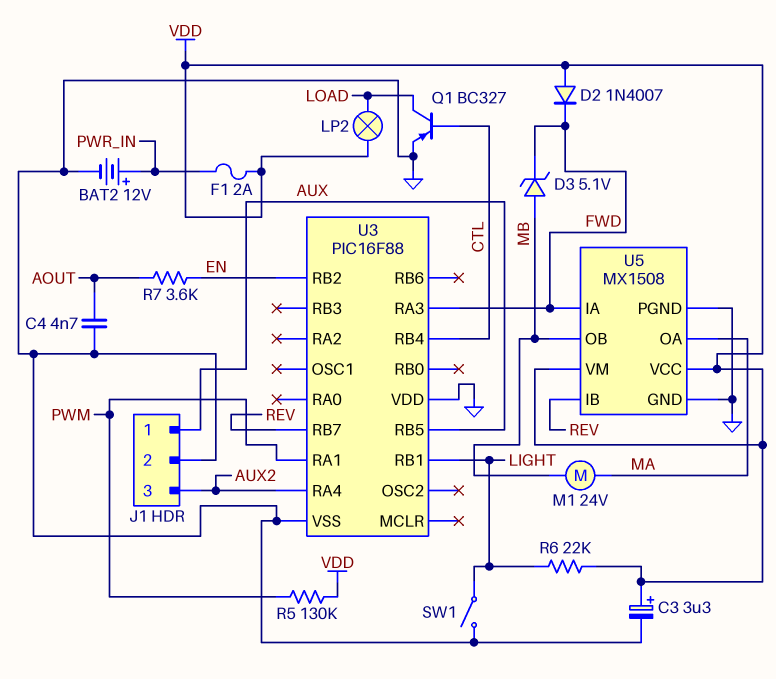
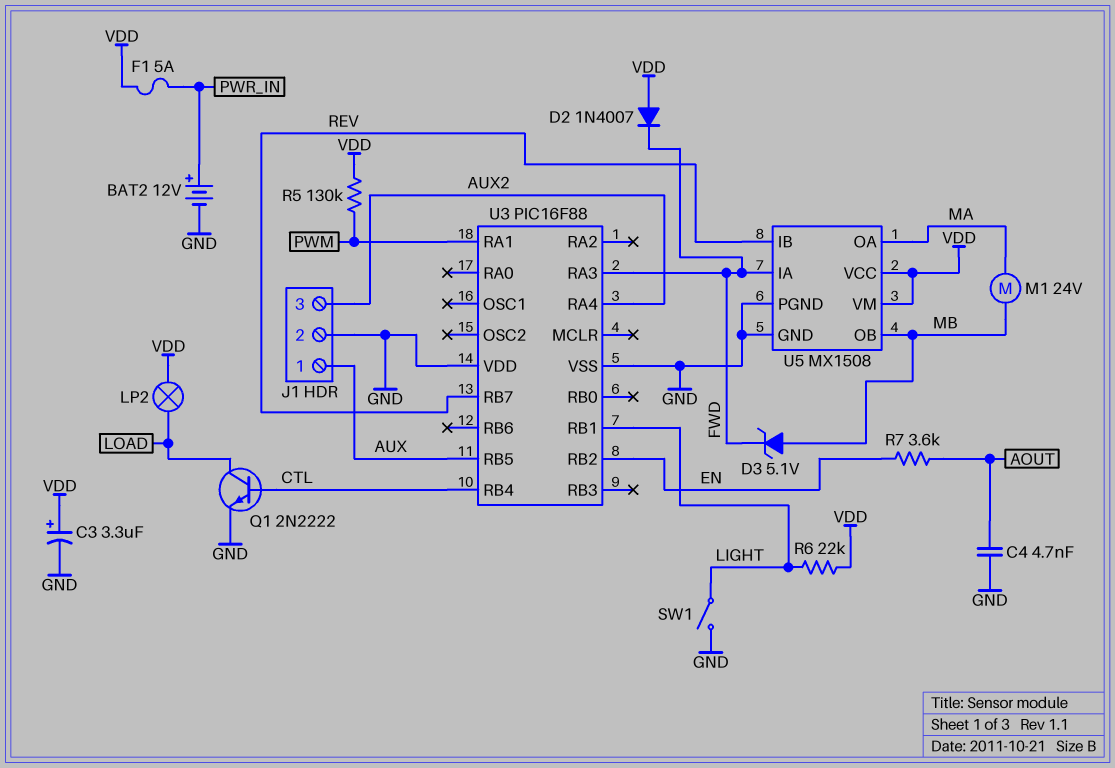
F1: 2A (PWR_IN, VDD) -> 5A (PWR_IN, VDD)
Q1: PNP BC327 (B CTL, C LOAD, E GND) -> NPN 2N2222 (B CTL, C LOAD, E GND)

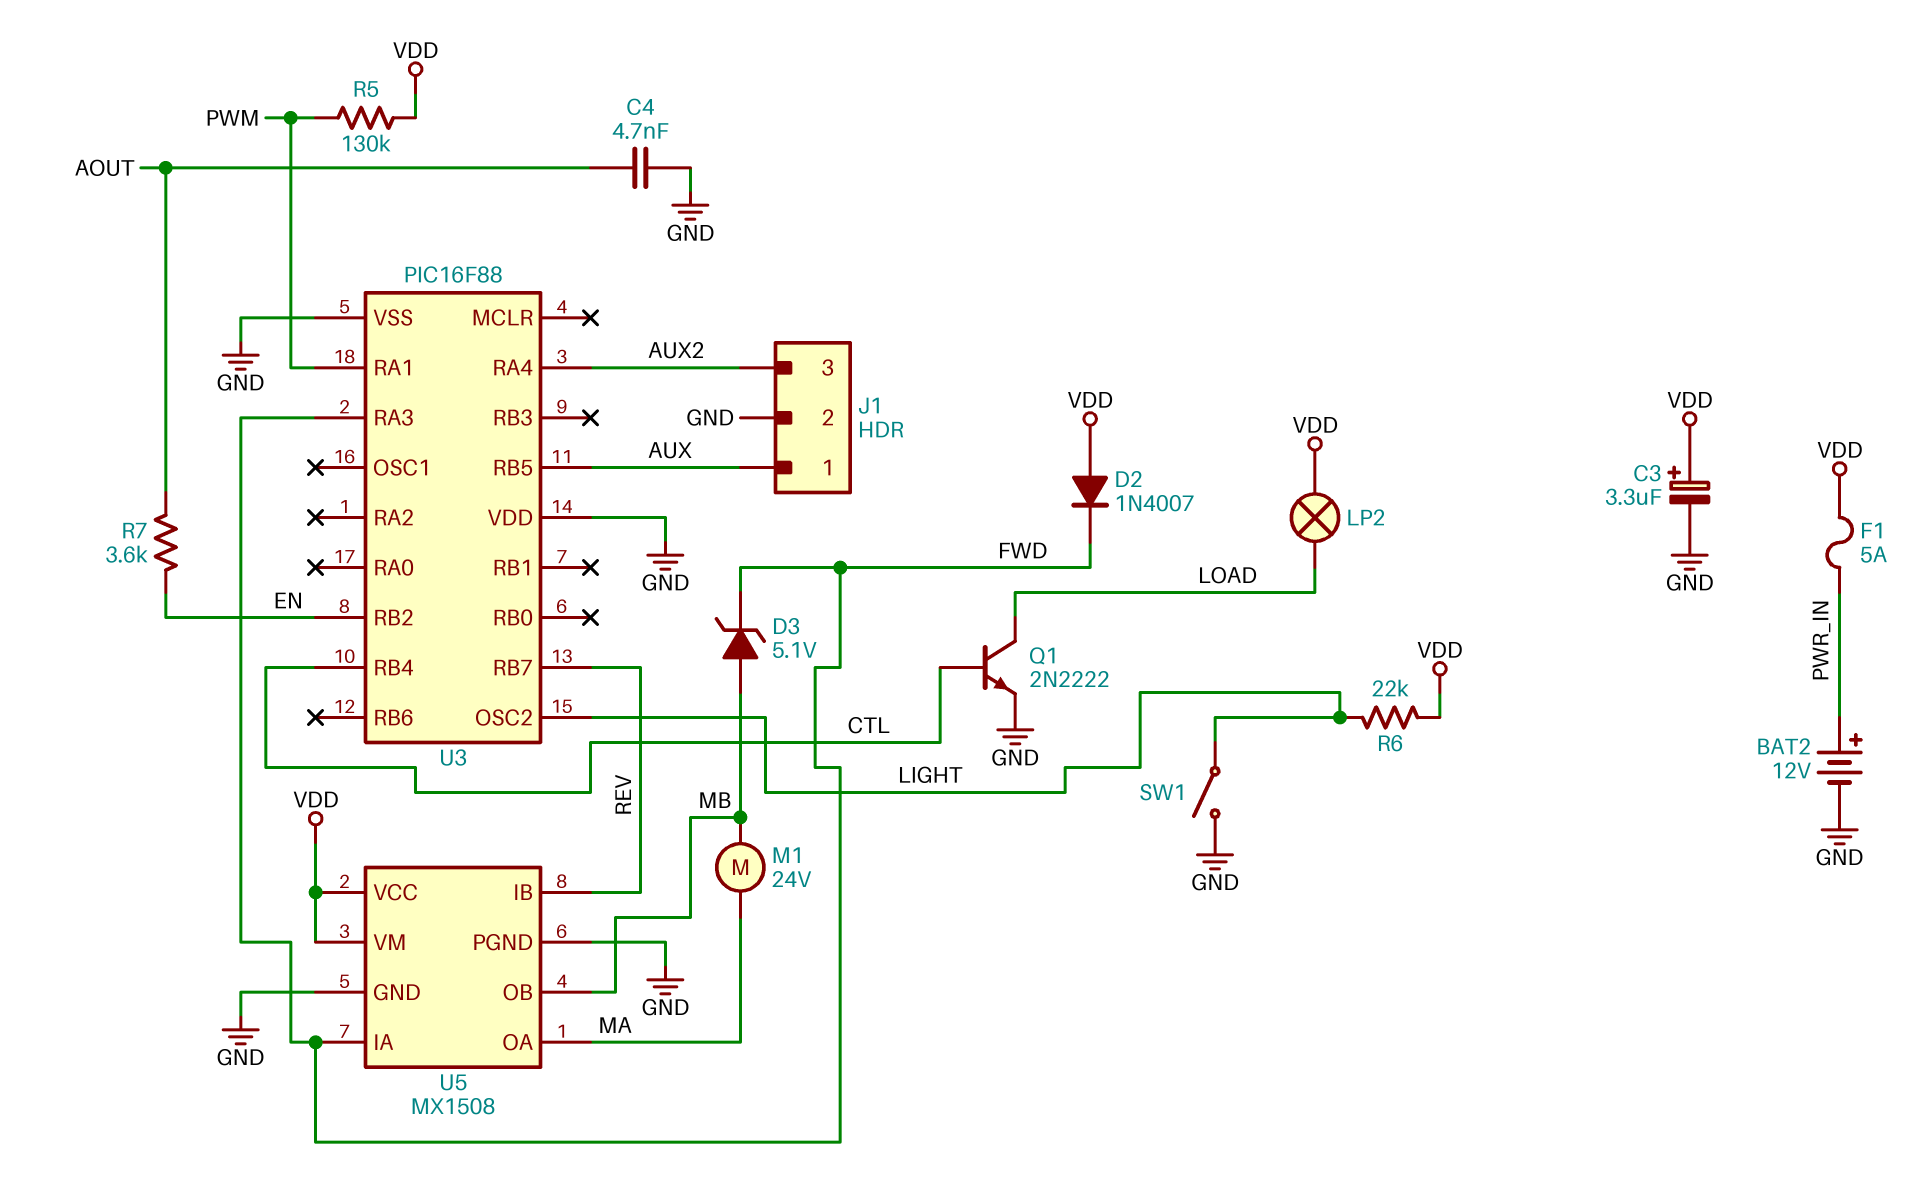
U3 pin OSC2: none -> LIGHT
U3 pin RB1: LIGHT -> none

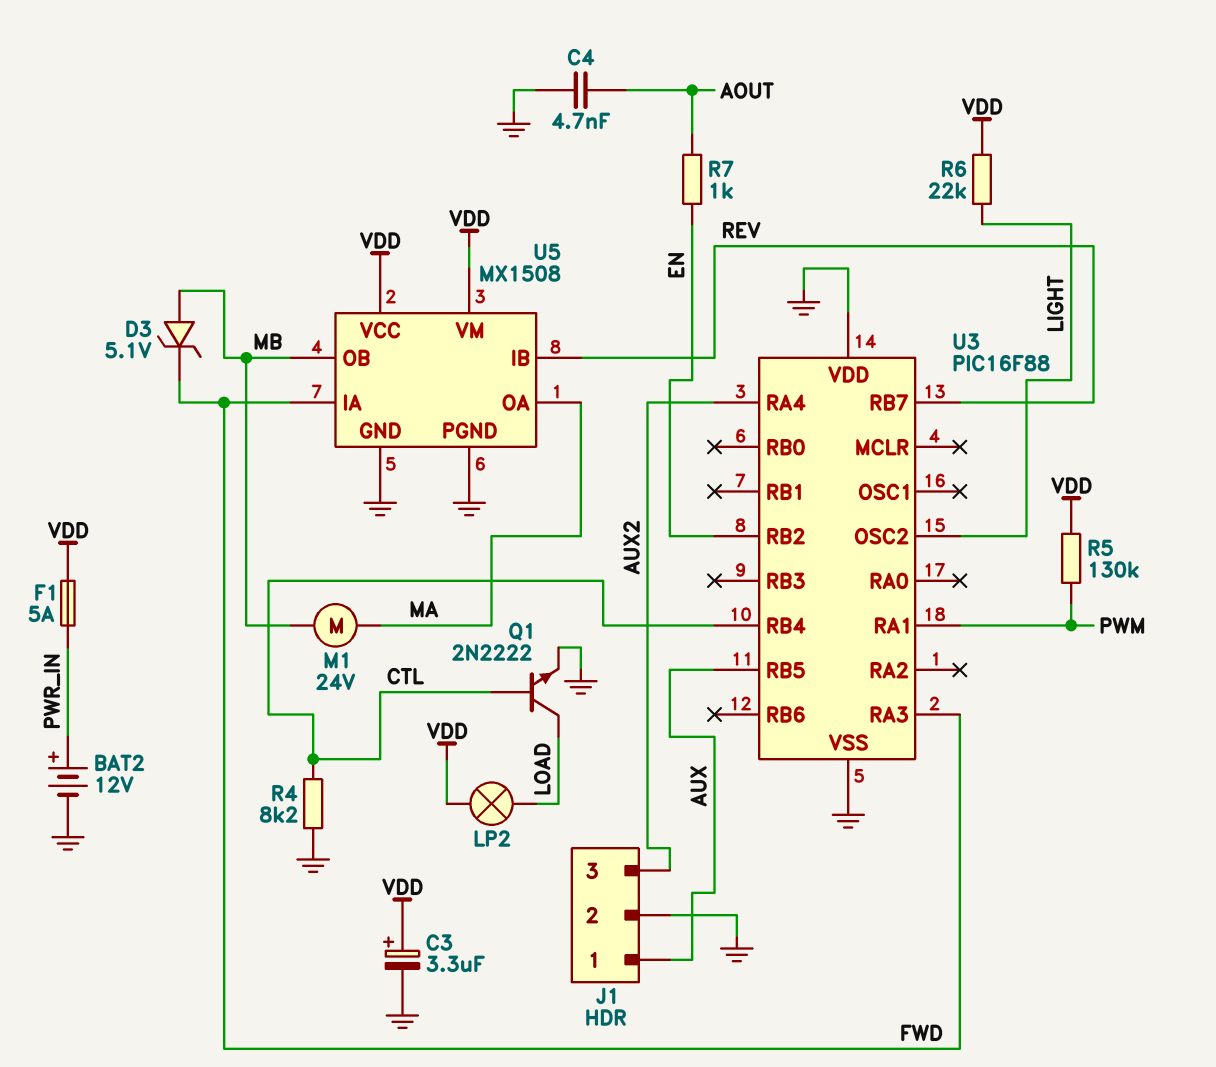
D2: diode 1N4007 (A VDD, K FWD) -> none
R4: none -> 8.2k (CTL, GND)
R7: 3.6k (AOUT, EN) -> 1k (AOUT, EN)
SW1: switch (GND, LIGHT) -> none

